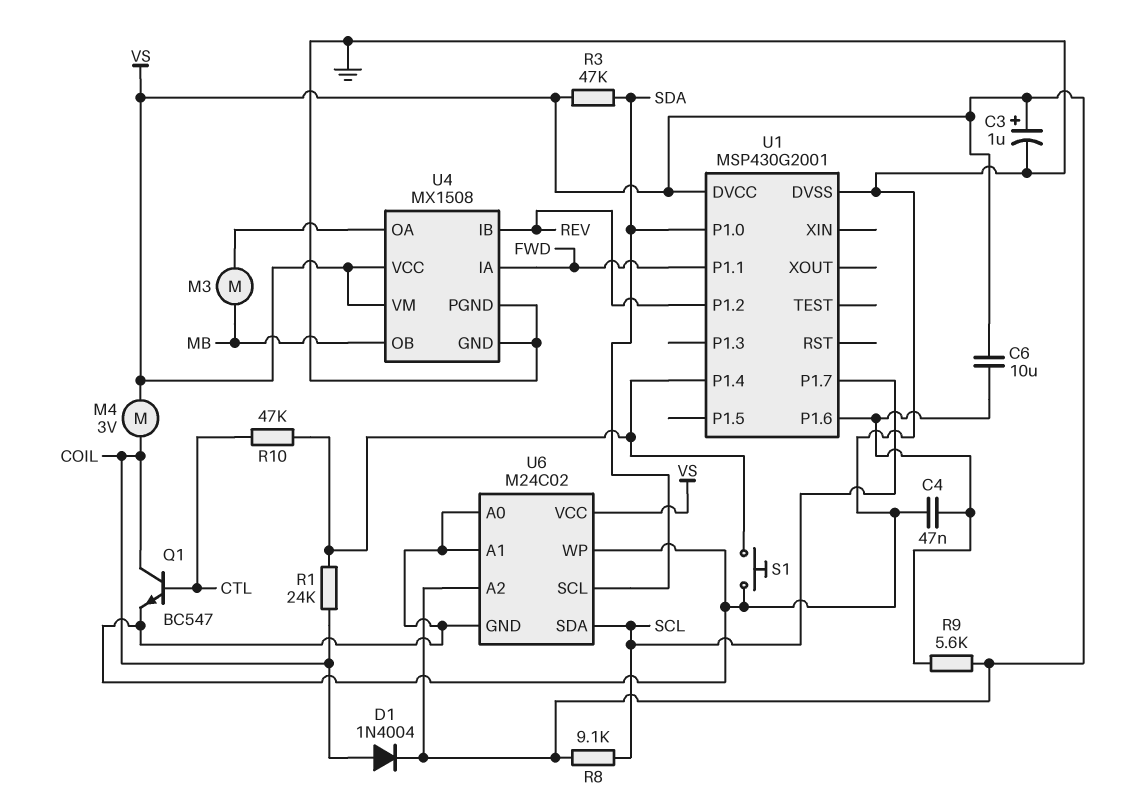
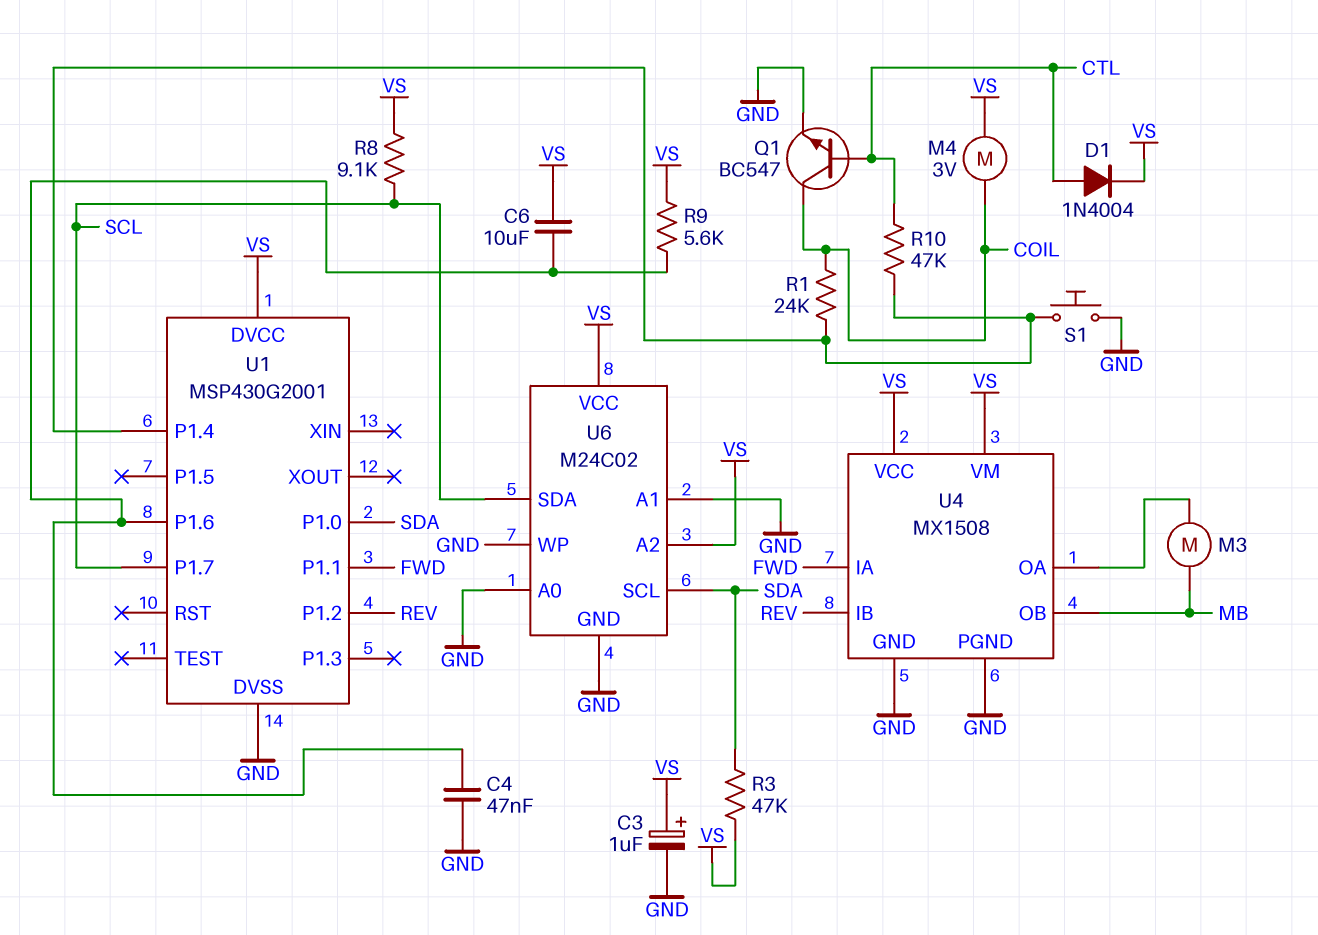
D1: diode 1N4004 (A COIL, K VS) -> diode 1N4004 (A CTL, K VS)

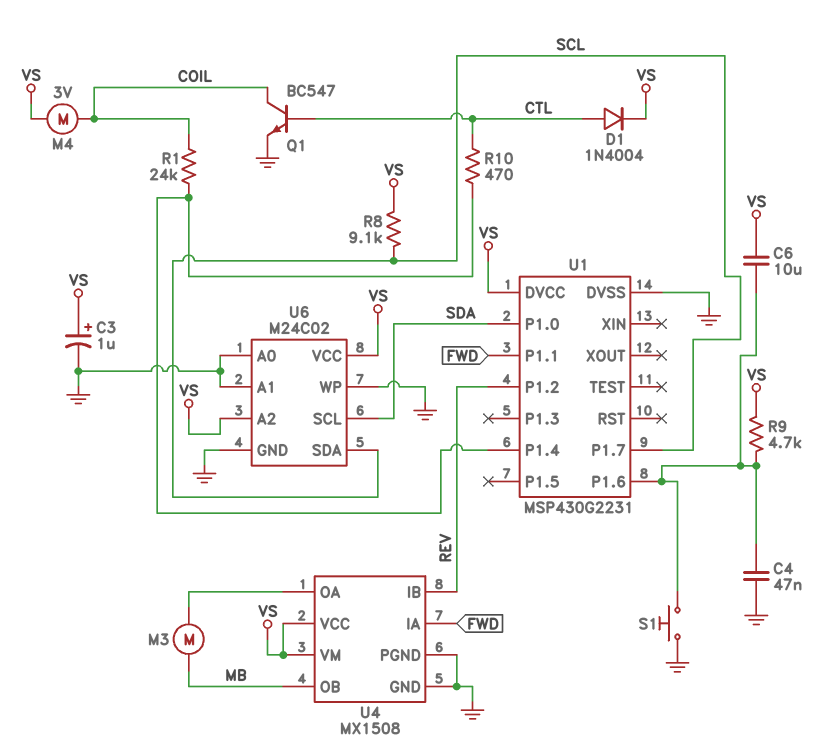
R3: 47k (SDA, VS) -> none
R9: 5.6k (U1/P1.6, VS) -> 4.7k (U1/P1.6, VS)
R10: 47k (CTL, U1/P1.4) -> 470 (CTL, U1/P1.4)
S1: button (GND, U1/P1.4) -> button (GND, U1/P1.6)
U1: MSP430G2001 -> MSP430G2231

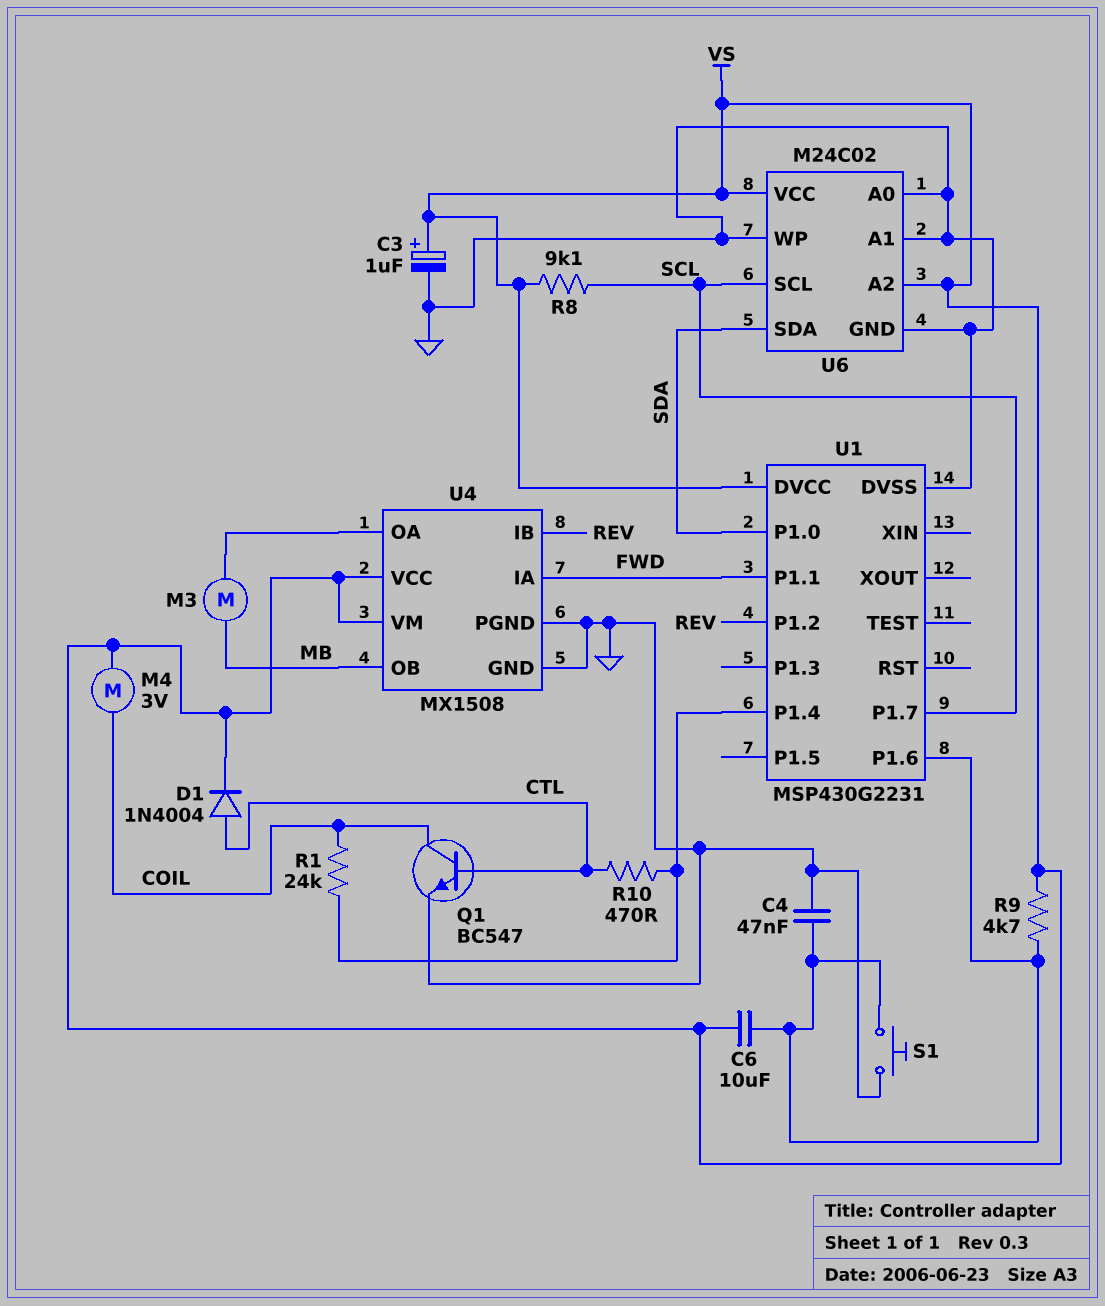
U6 pin SCL: SDA -> SCL
U6 pin SDA: SCL -> SDA

